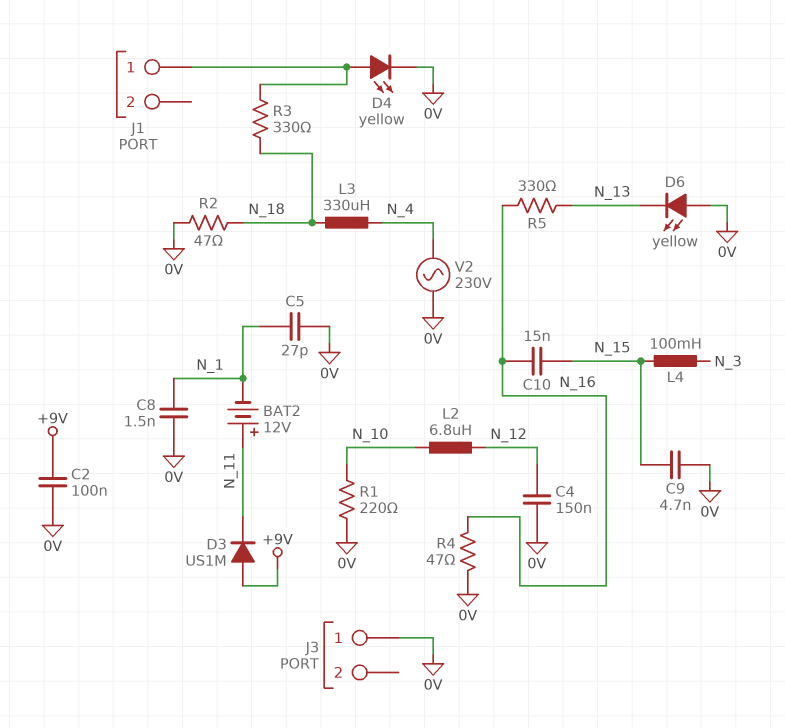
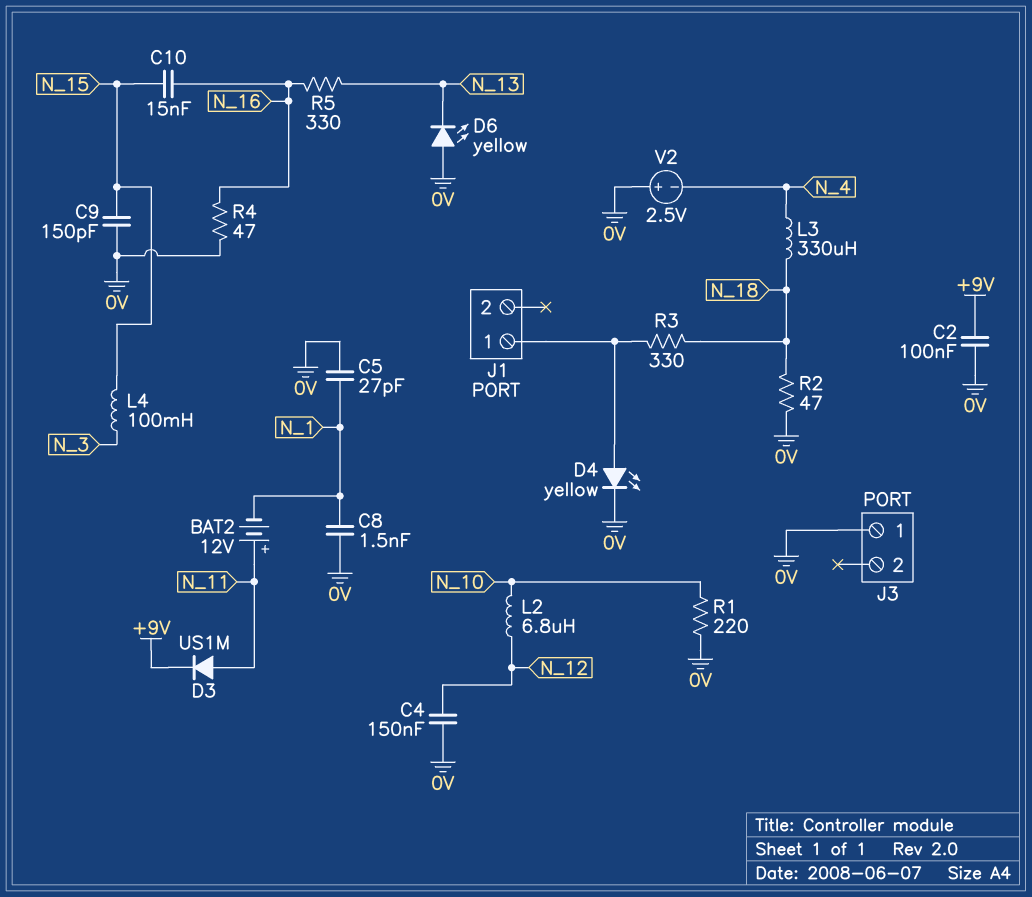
C9: 4.7nF (0V, N_15) -> 150pF (0V, N_15)
D3: diode US1M (A +9V, K N_11) -> diode US1M (A N_11, K +9V)
V2: AC 230V (0V, N_4) -> 2.5V (plus 0V, minus N_4)

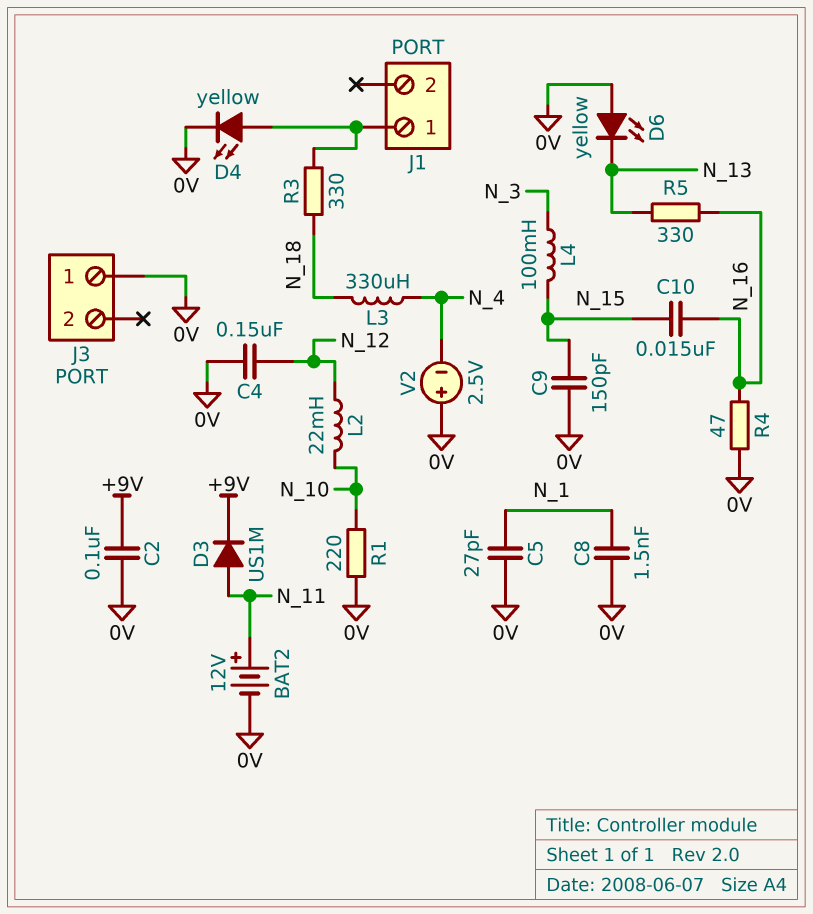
BAT2: 12V (plus N_11, minus N_1) -> 12V (plus N_11, minus 0V)
L2: 6.8uH (N_10, N_12) -> 22mH (N_10, N_12)
R2: 47 (0V, N_18) -> none

